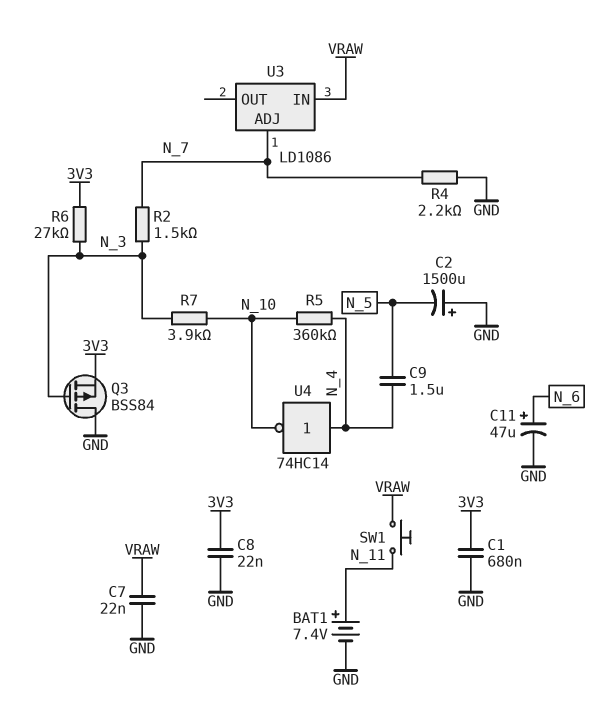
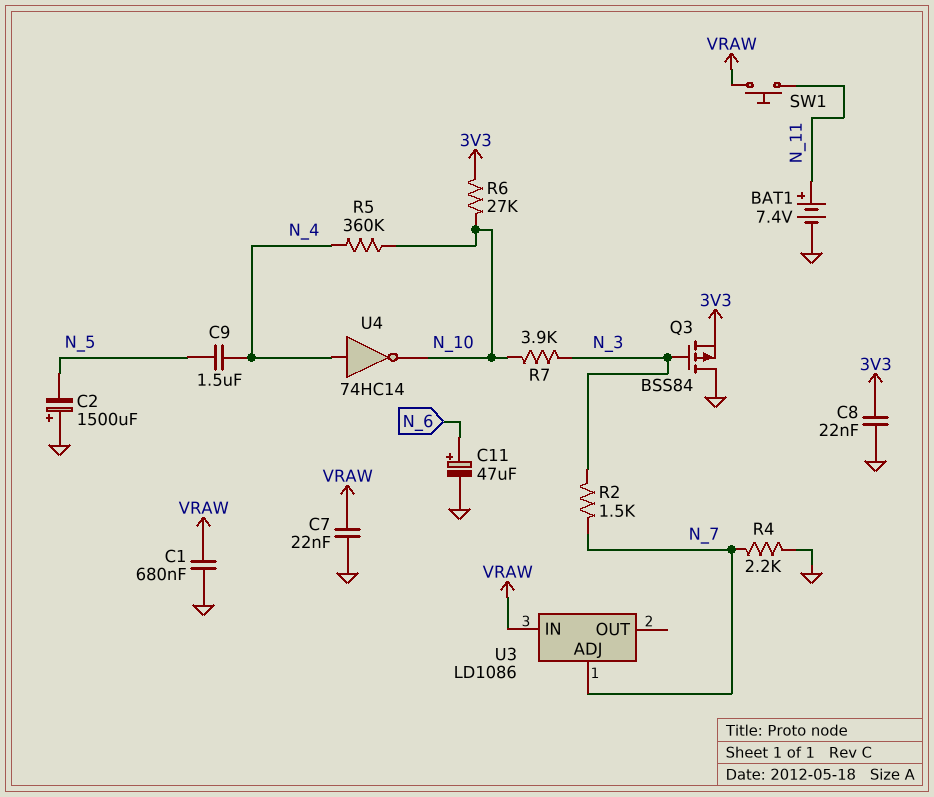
C1: 680nF (3V3, GND) -> 680nF (GND, VRAW)
R6: 27k (3V3, N_3) -> 27k (3V3, N_10)

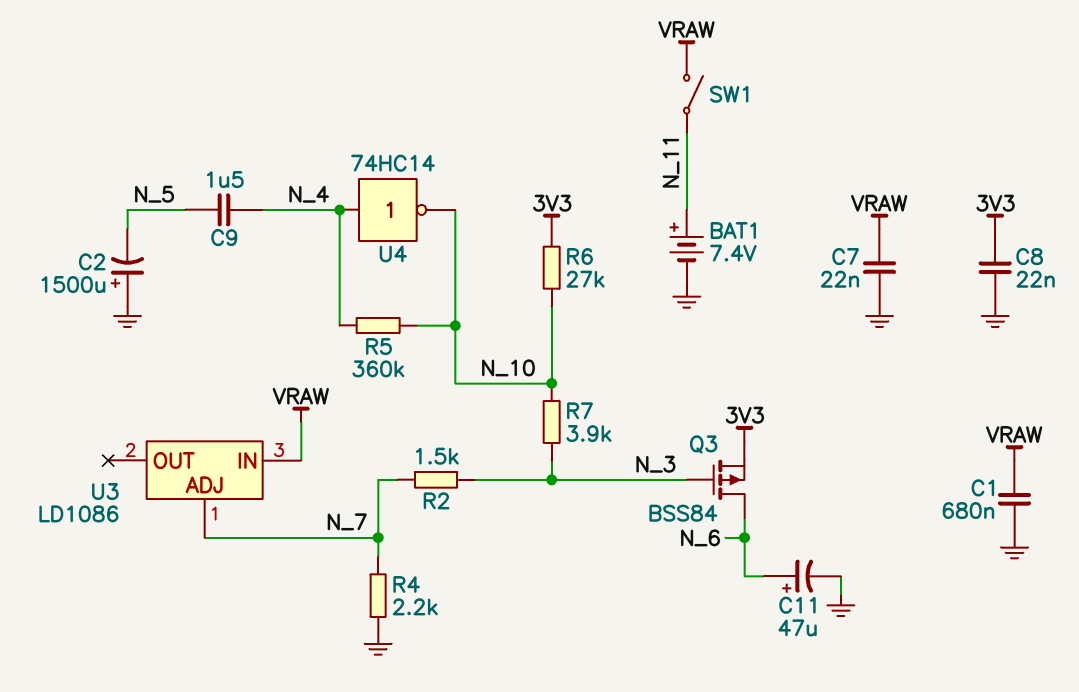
Q3: PMOS BSS84 (G N_3, D GND, S 3V3) -> PMOS BSS84 (G N_3, D N_6, S 3V3)
SW1: button (N_11, VRAW) -> switch (N_11, VRAW)

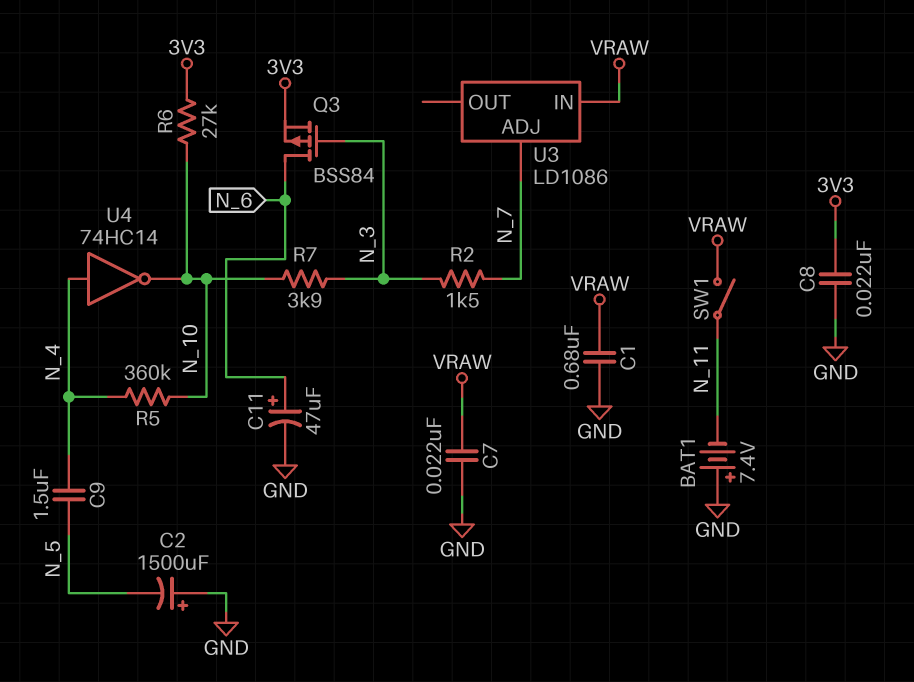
BAT1: 7.4V (plus N_11, minus GND) -> 7.4V (plus GND, minus N_11)
R4: 2.2k (GND, N_7) -> none

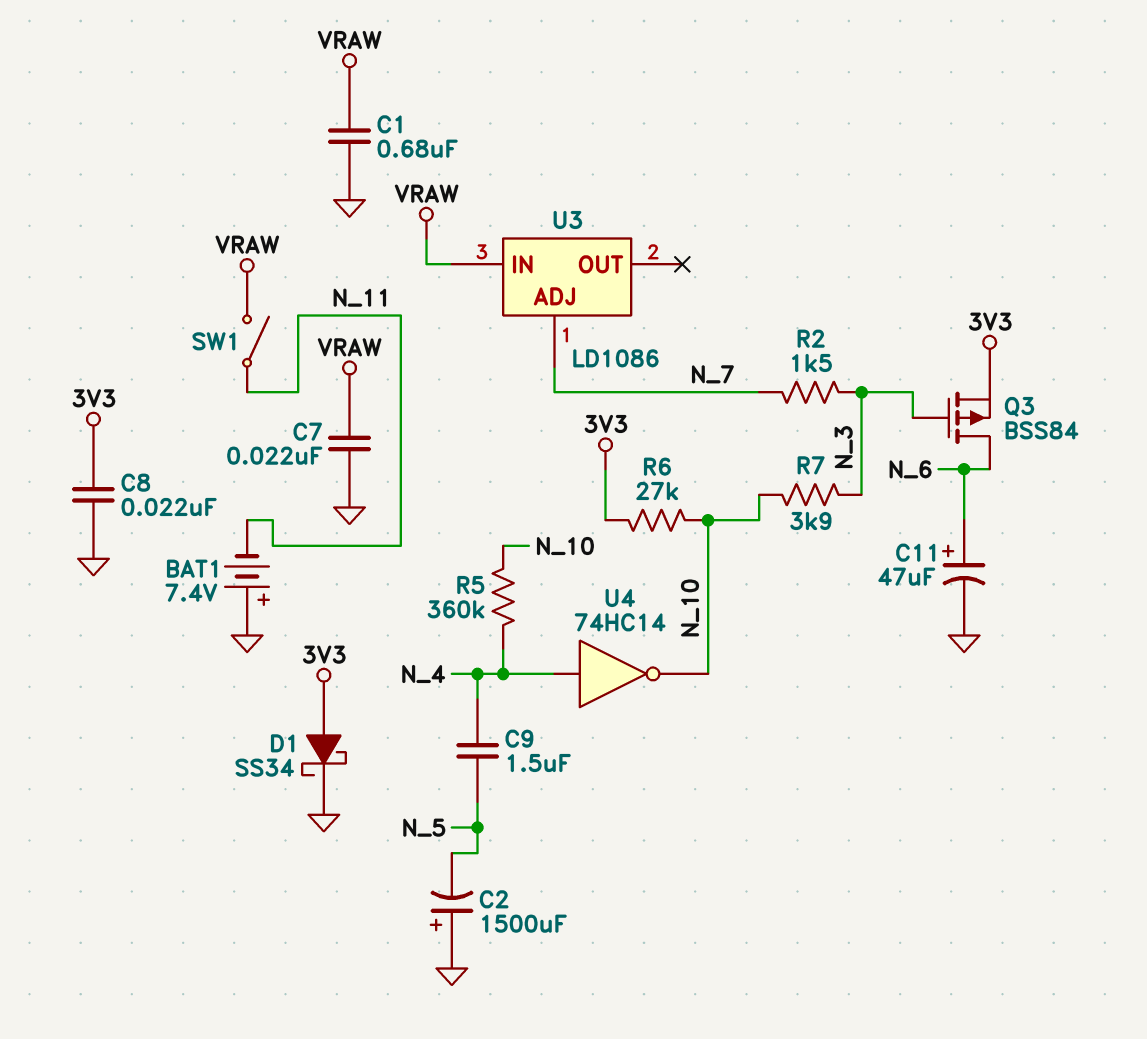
D1: none -> schottky SS34 (A 3V3, K GND)

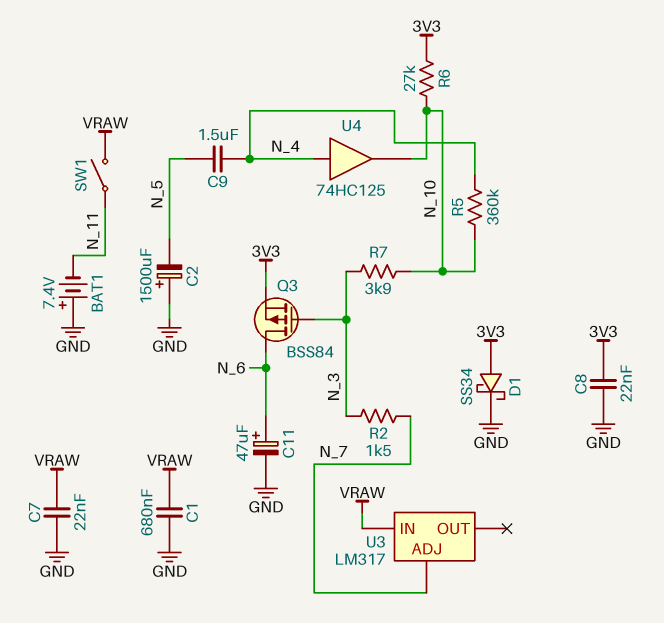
U3: LD1086 -> LM317
U4: NOT 74HC14 (in N_4, out N_10) -> buffer 74HC125 (in N_4, out N_10)

